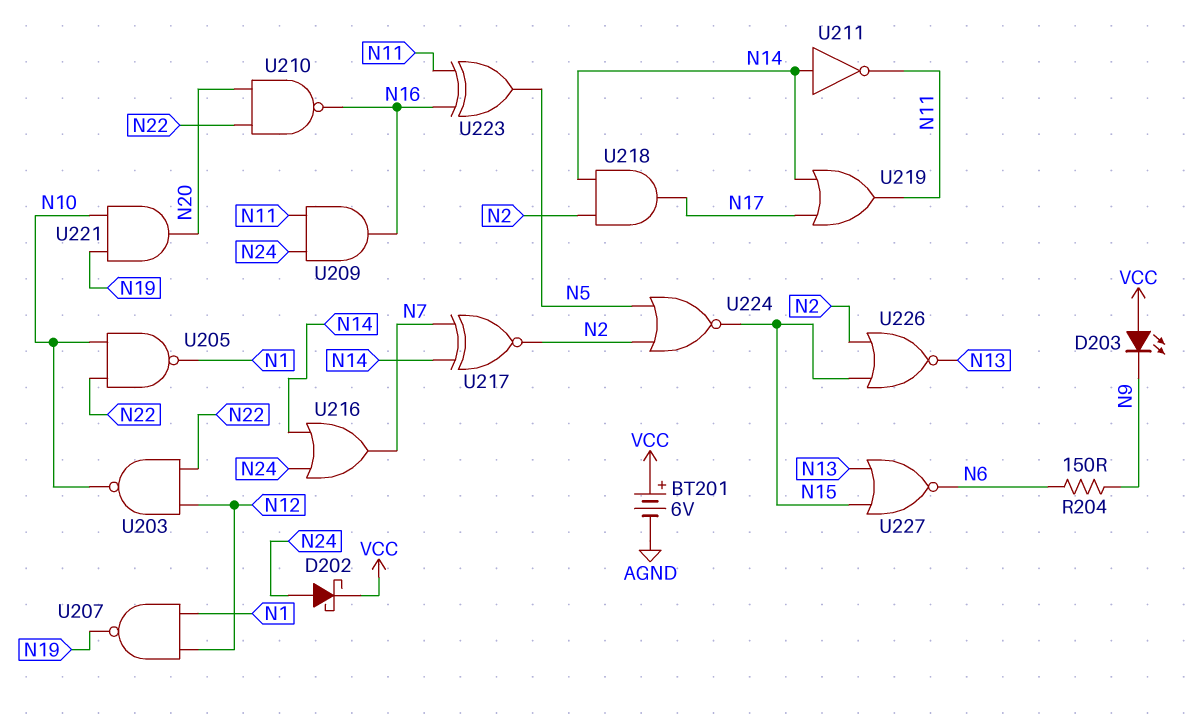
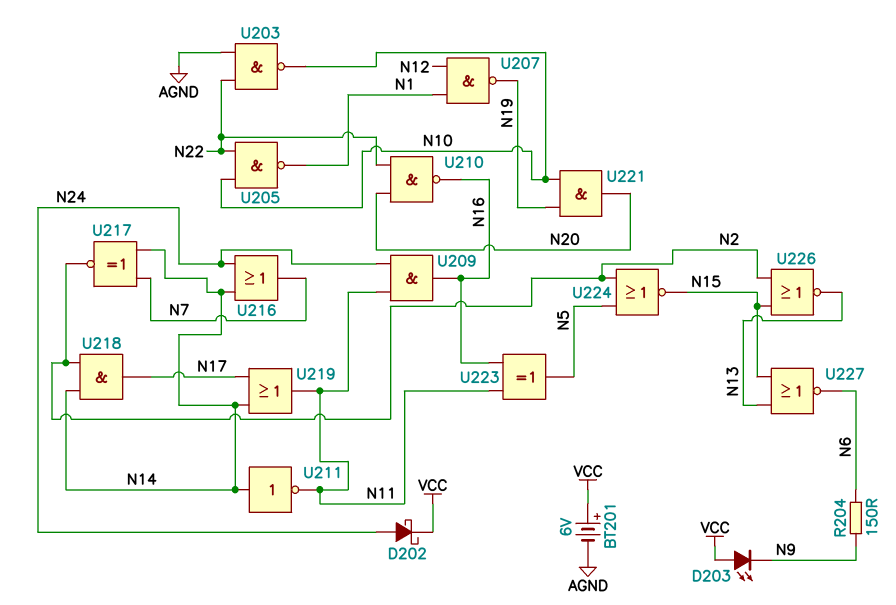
U203: NAND (in N12, in N22, out N10) -> NAND (in AGND, in N22, out N10)

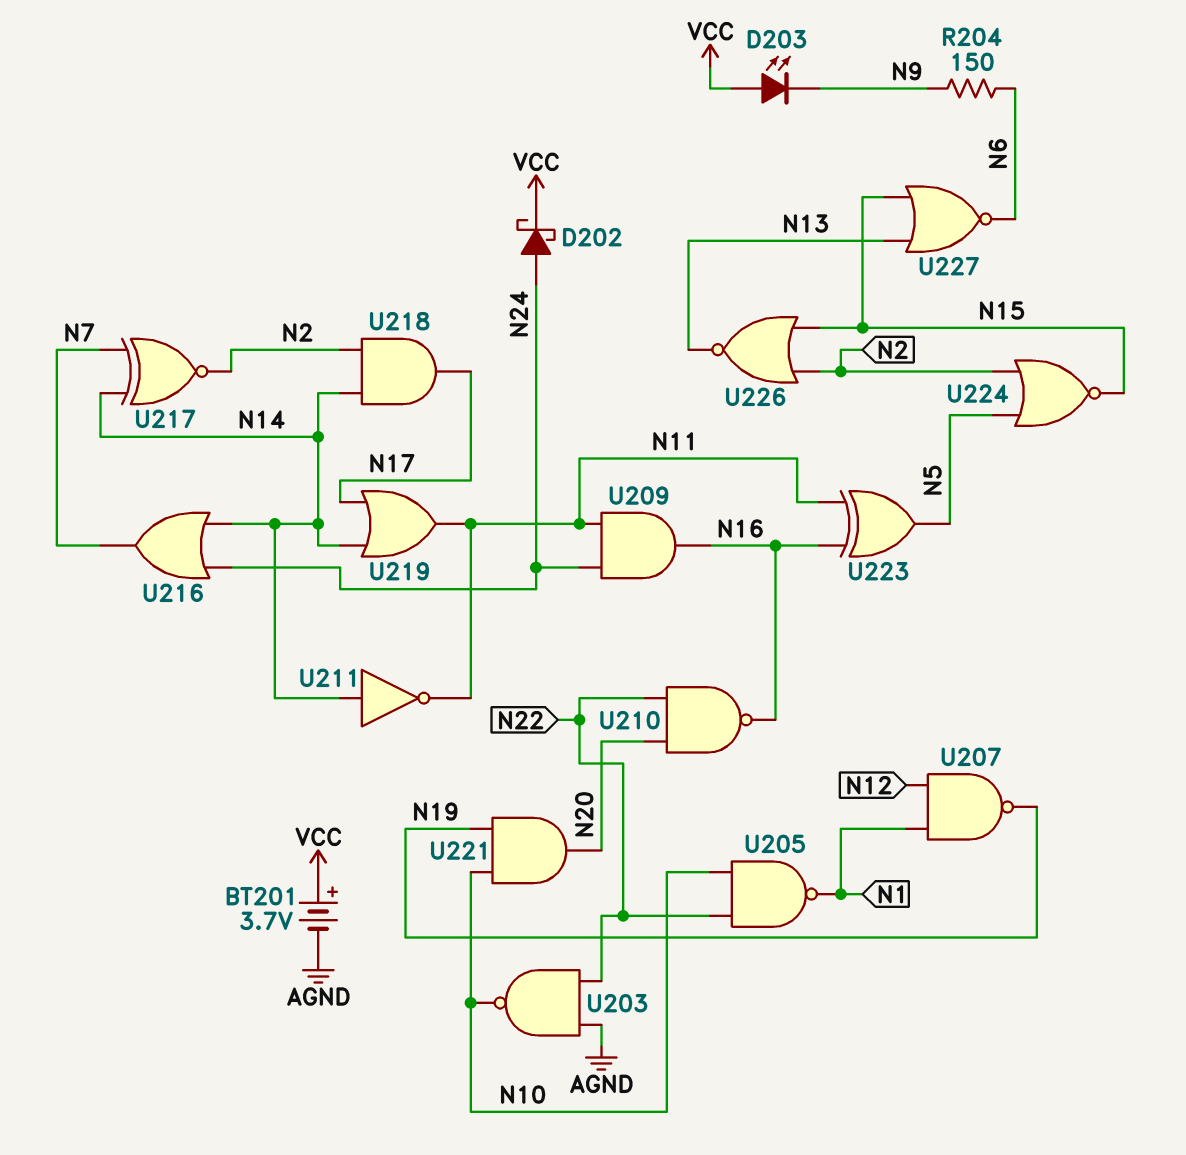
BT201: 6V (plus VCC, minus AGND) -> 3.7V (plus VCC, minus AGND)

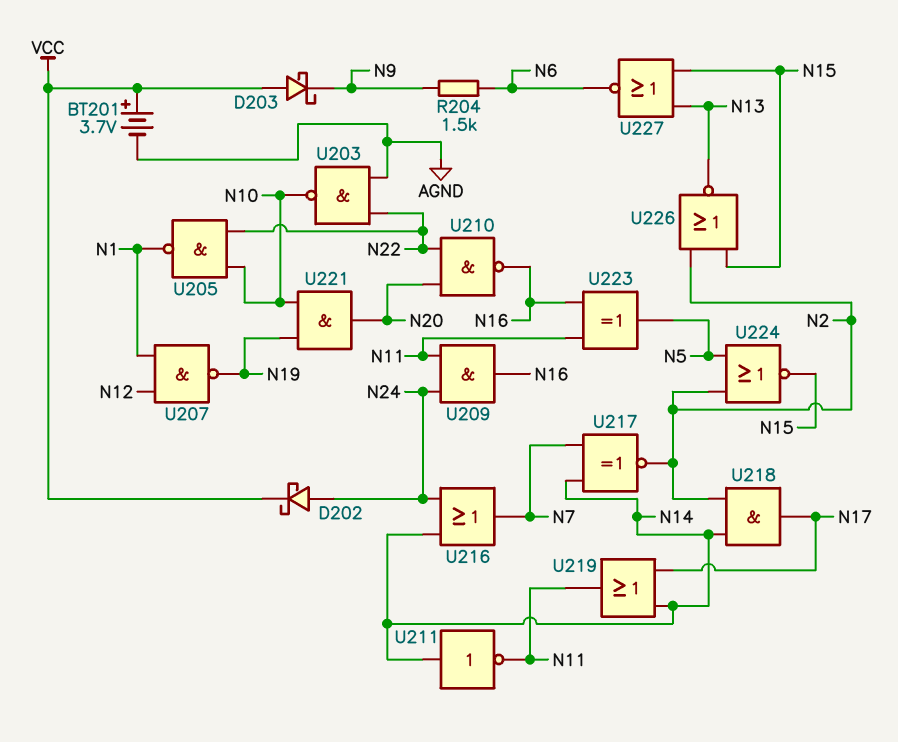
D203: LED (A VCC, K N9) -> schottky (A VCC, K N9)
R204: 150 (N6, N9) -> 1.5k (N6, N9)

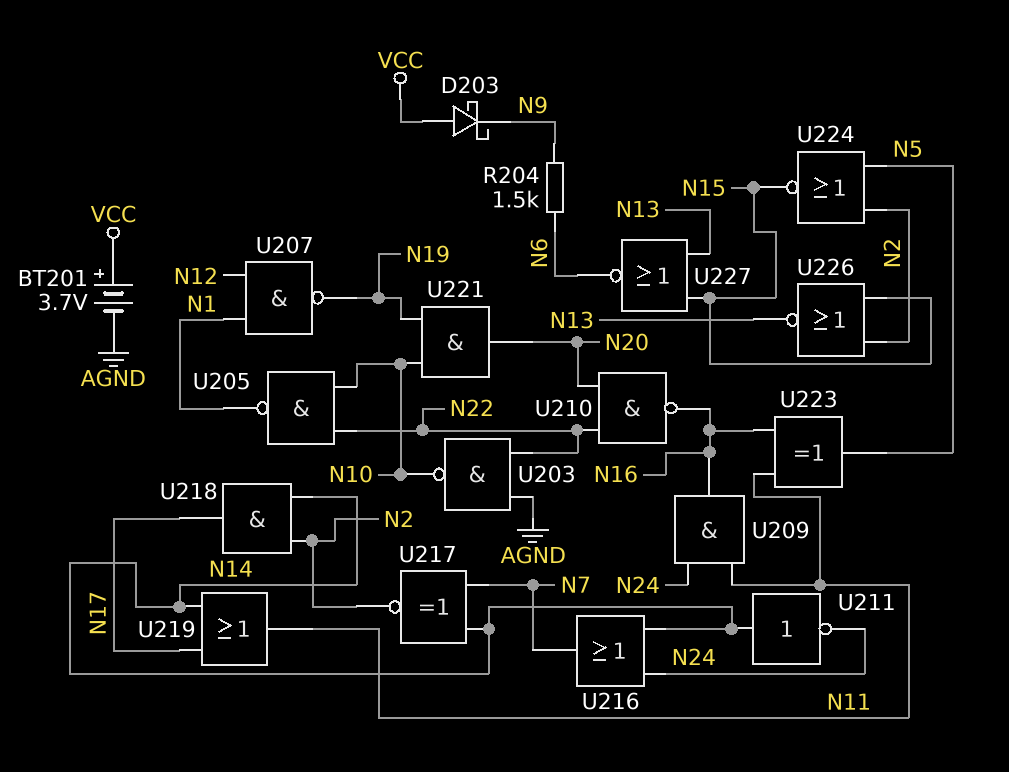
D202: schottky (A N24, K VCC) -> none
U211: NOT (in N14, out N11) -> NOT (in N14, out N24)

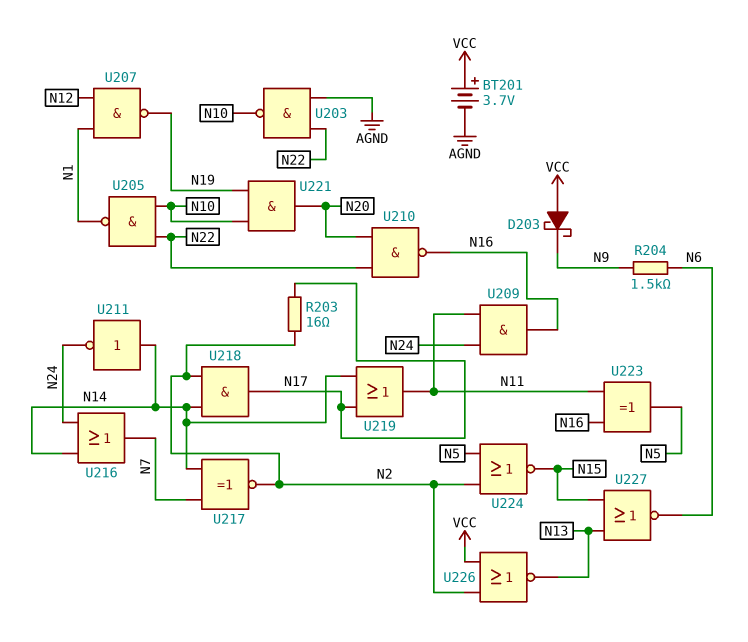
R203: none -> 16 (N2, N17)
U226: NOR (in N2, in N15, out N13) -> NOR (in N2, in VCC, out N13)

